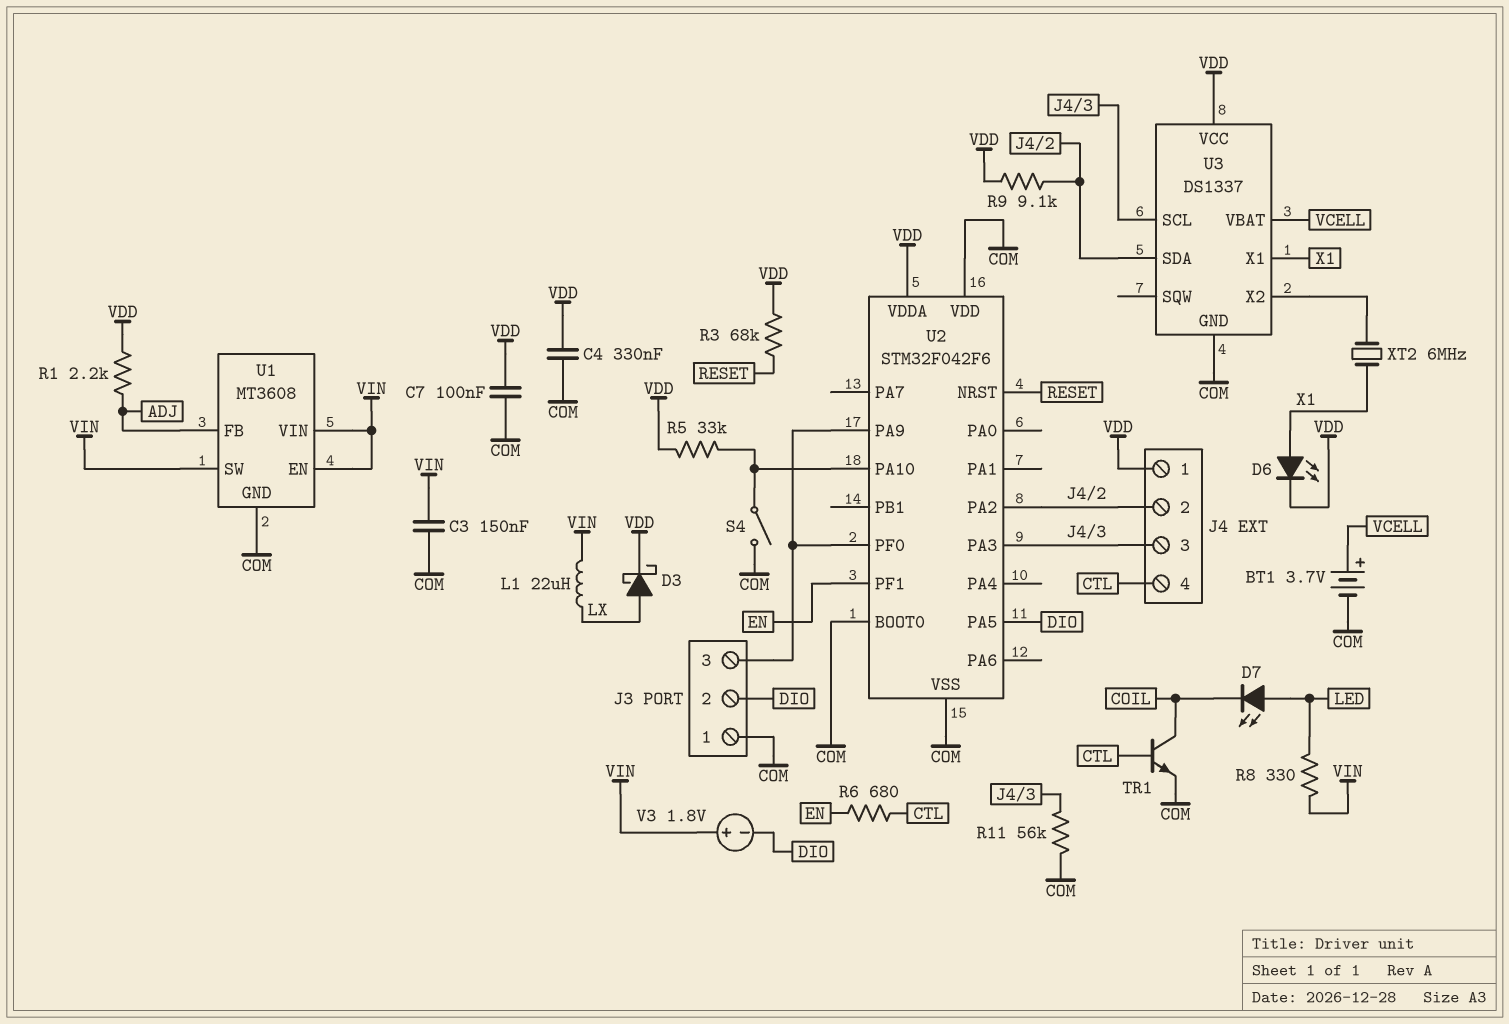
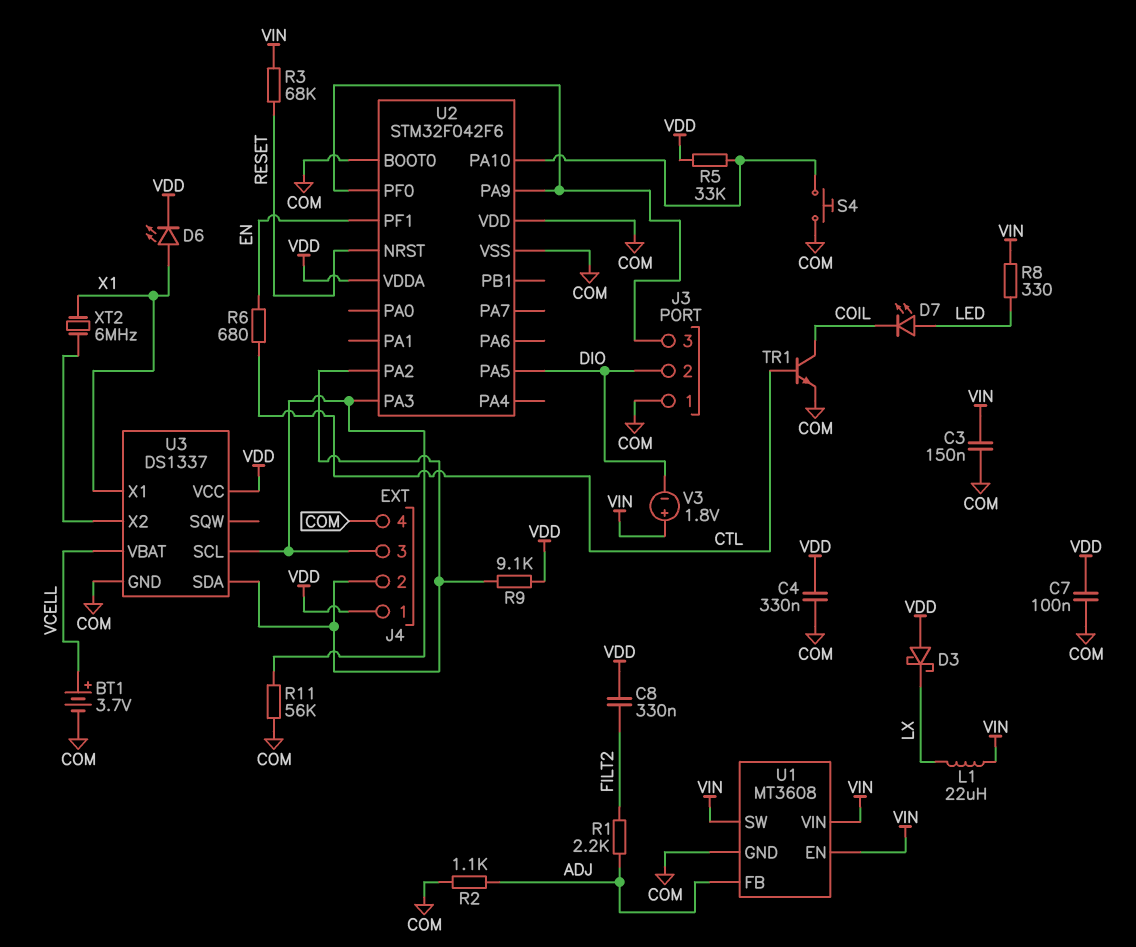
C8: none -> 330nF (FILT2, VDD)
D3: schottky (A LX, K VDD) -> schottky (A VDD, K LX)
J4 pin 4: CTL -> COM
R1: 2.2k (ADJ, VDD) -> 2.2k (ADJ, FILT2)
R2: none -> 1.1k (ADJ, COM)
R3: 68k (RESET, VDD) -> 68k (RESET, VIN)
S4: switch (COM, U2/PA10) -> button (COM, U2/PA10)

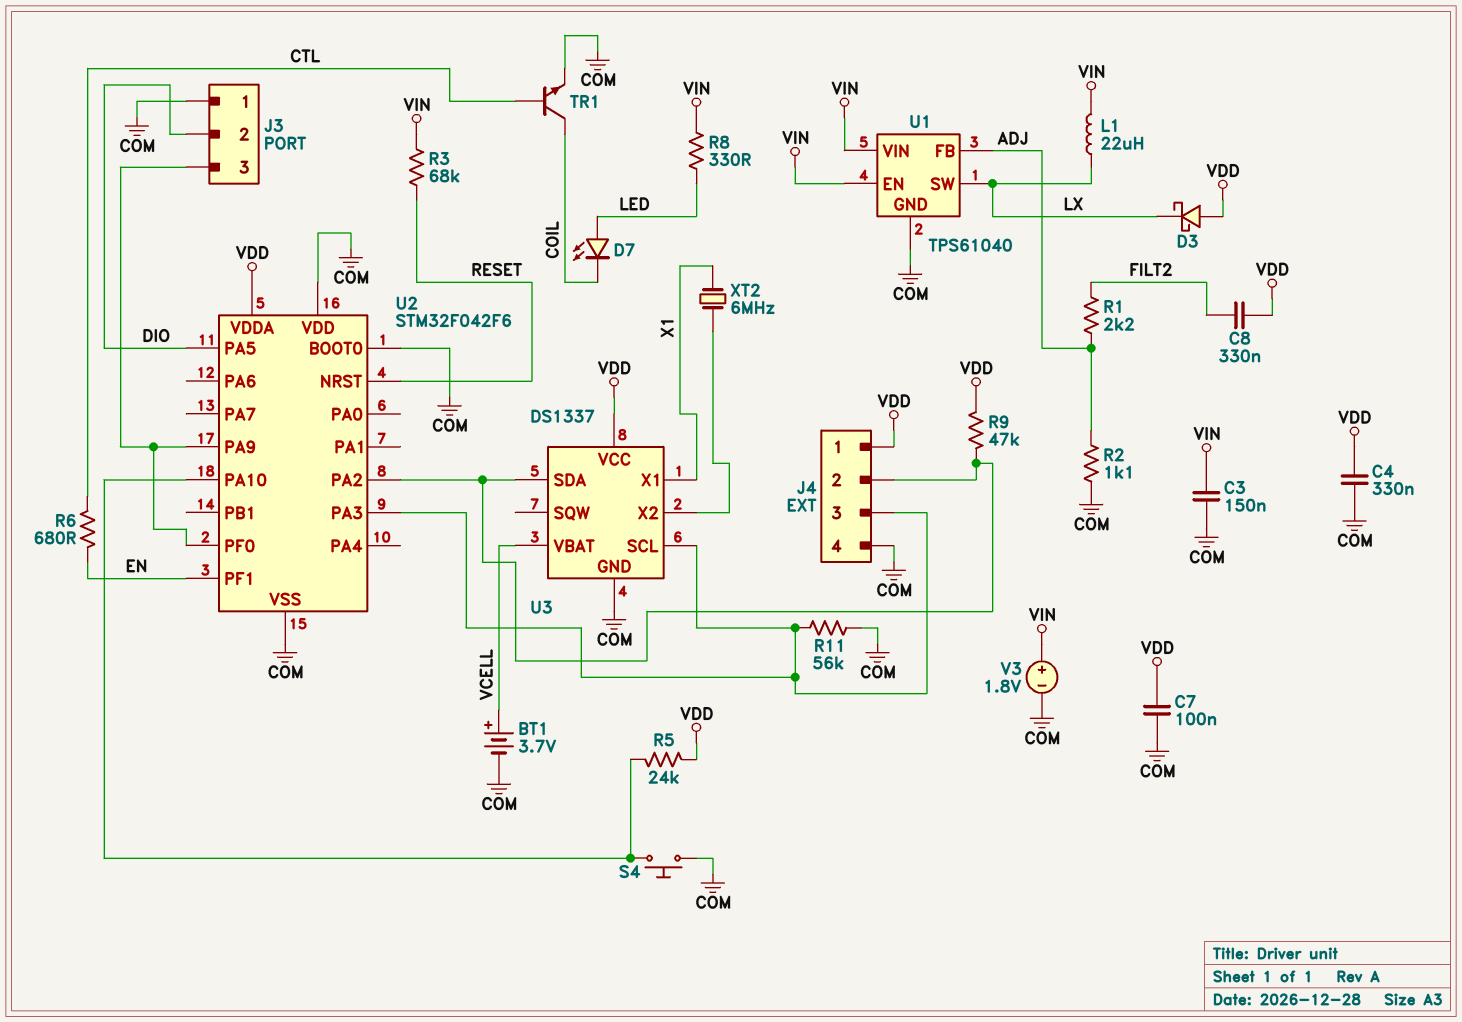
D6: LED (A X1, K VDD) -> none
R5: 33k (U2/PA10, VDD) -> 24k (U2/PA10, VDD)
R9: 9.1k (J4/2, VDD) -> 47k (J4/2, VDD)
U1: MT3608 -> TPS61040
U1 pin SW: VIN -> LX
V3: 1.8V (plus VIN, minus DIO) -> 1.8V (plus VIN, minus COM)

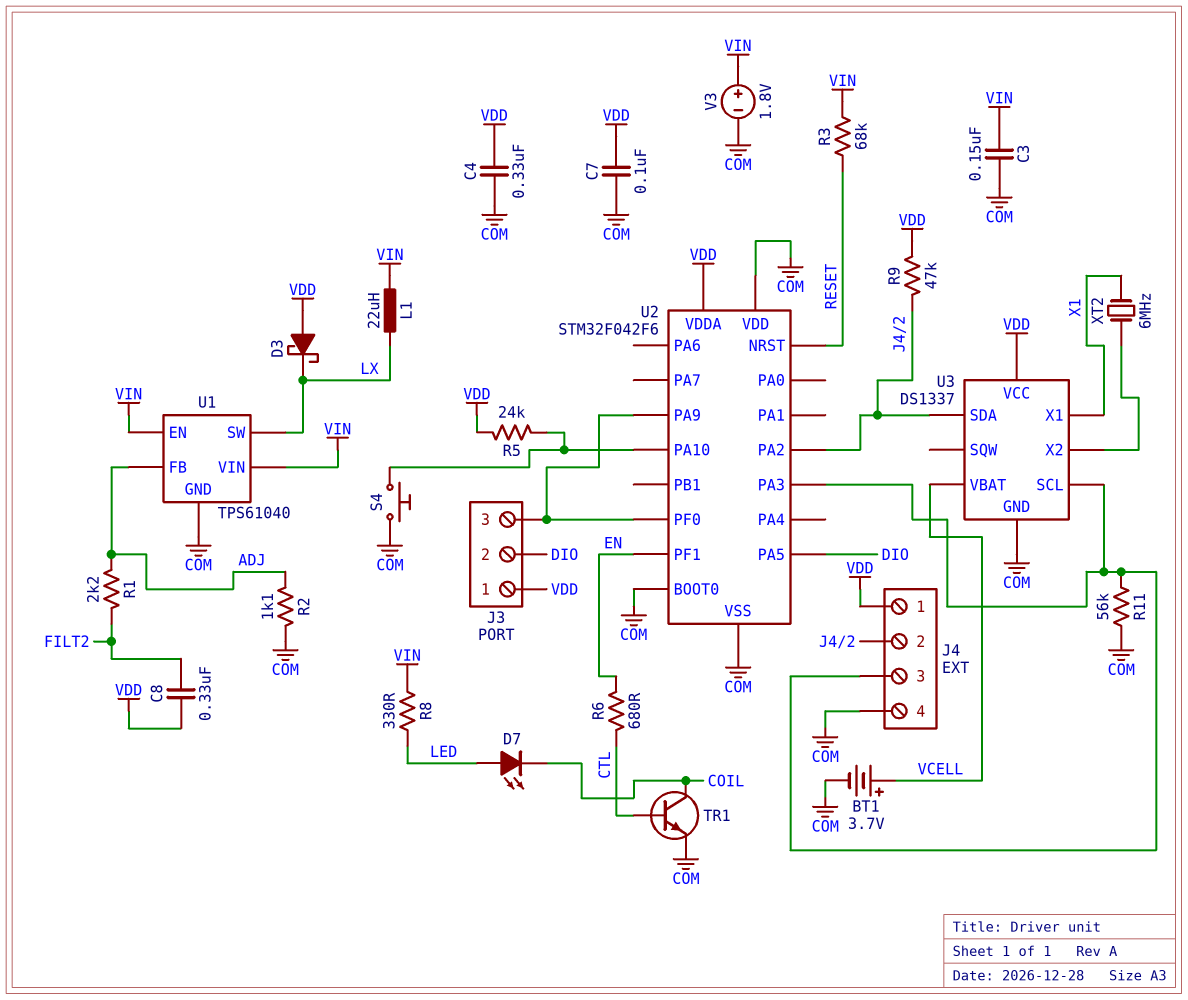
J3 pin 1: COM -> VDD

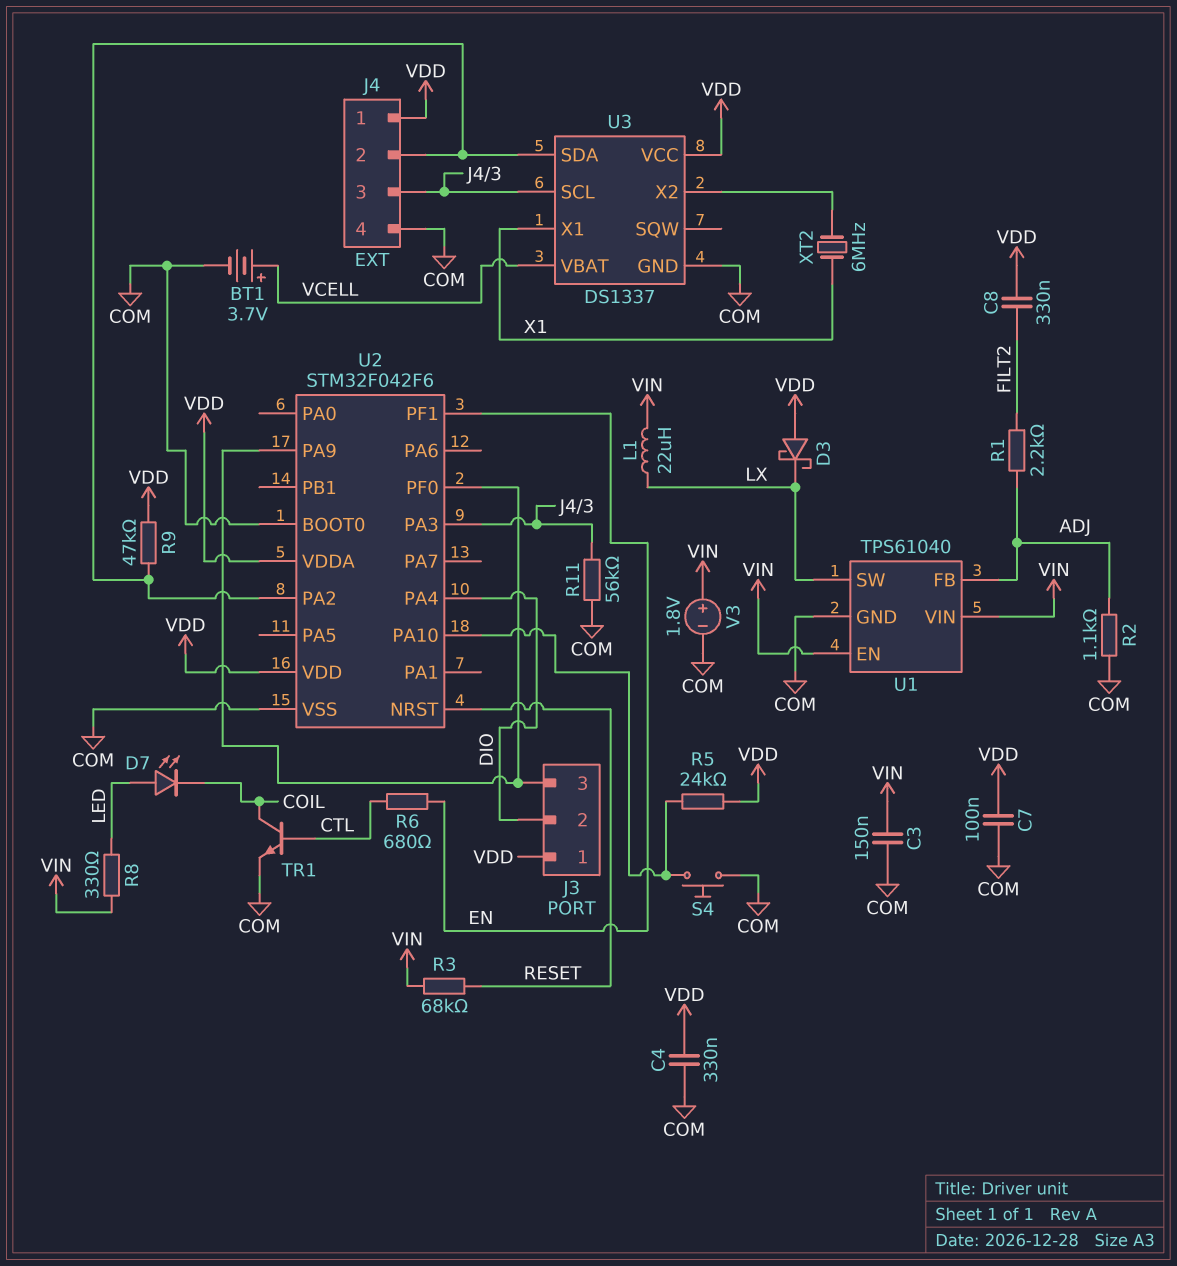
U2 pin PA4: none -> DIO
U2 pin PA5: DIO -> none
U2 pin VDD: COM -> VDD

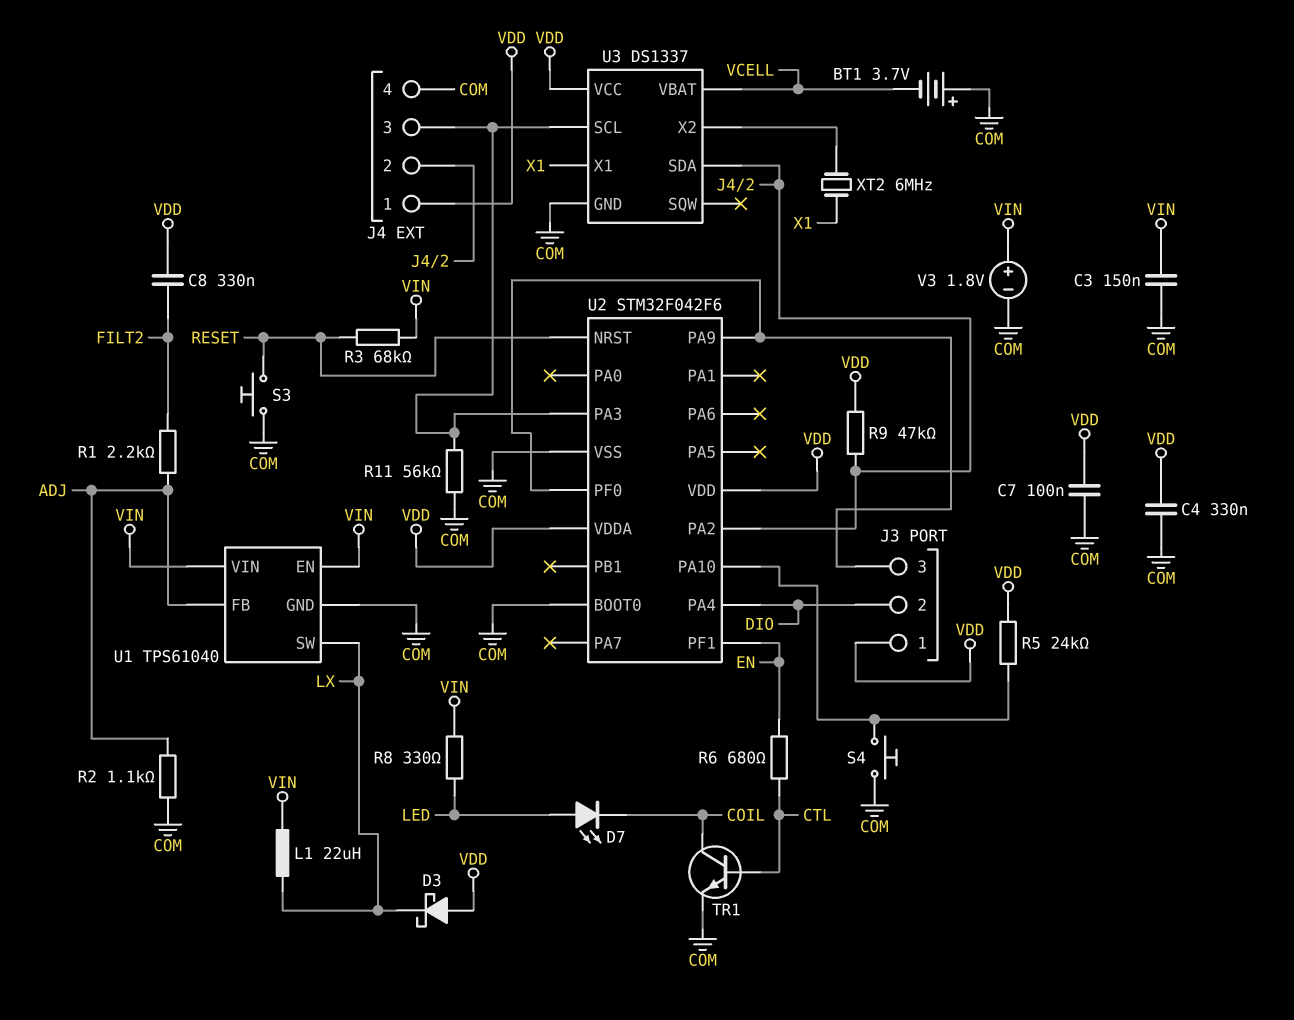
BT1: 3.7V (plus VCELL, minus COM) -> 3.7V (plus COM, minus VCELL)
S3: none -> button (COM, RESET)

